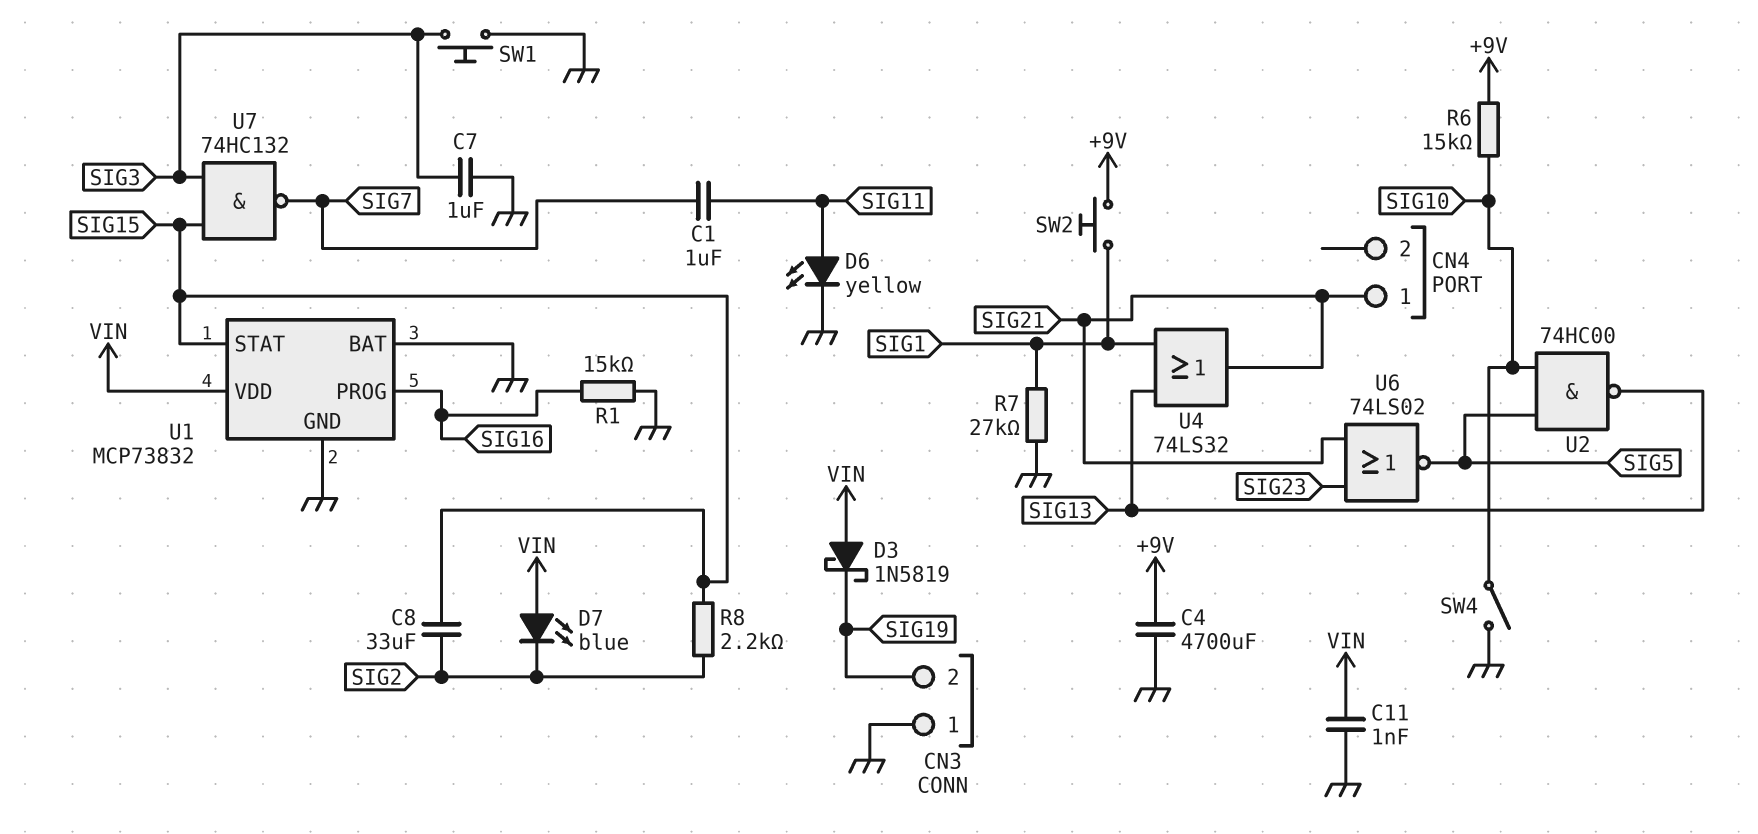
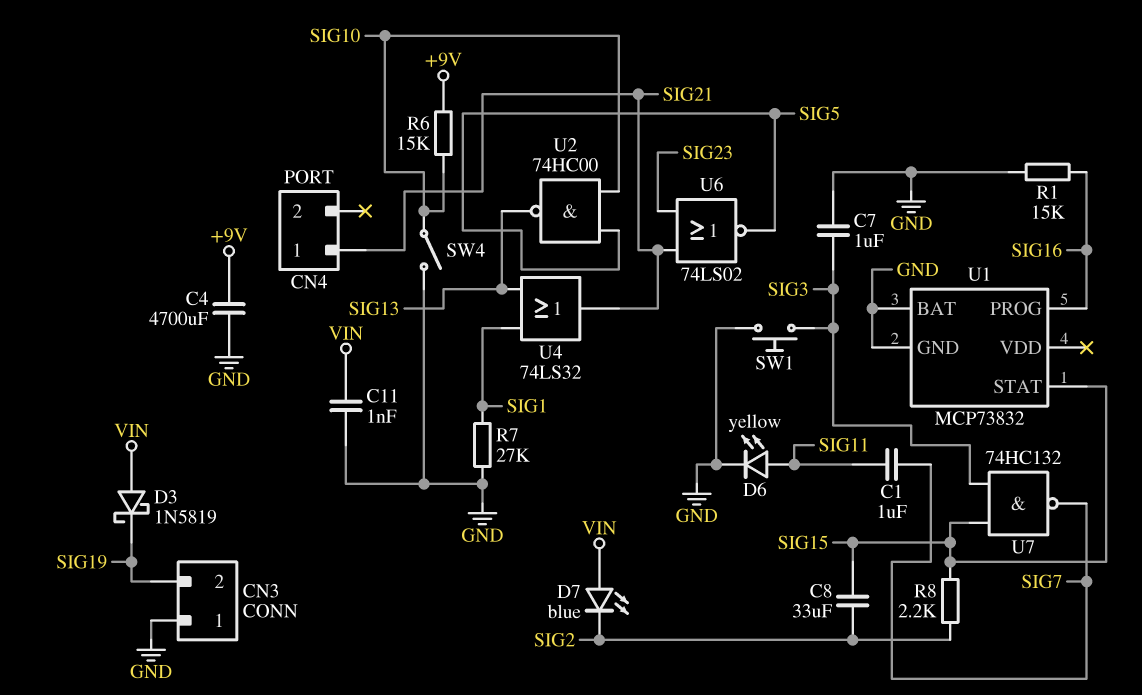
SW2: button (+9V, SIG1) -> none
U1 pin VDD: VIN -> none

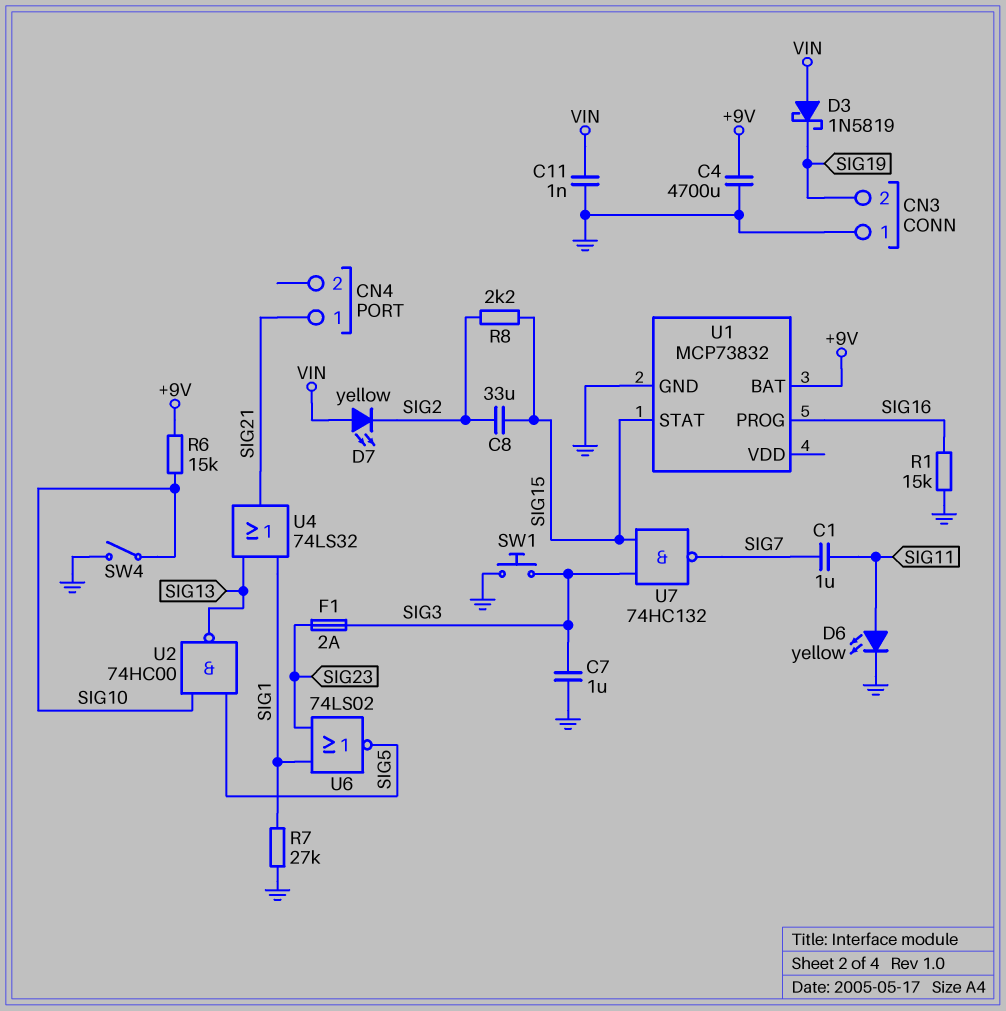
D7: LED blue (A VIN, K SIG2) -> LED yellow (A VIN, K SIG2)
F1: none -> 2A (SIG3, SIG23)
U1 pin BAT: GND -> +9V
U6: NOR 74LS02 (in SIG21, in SIG23, out SIG5) -> NOR 74LS02 (in SIG1, in SIG23, out SIG5)

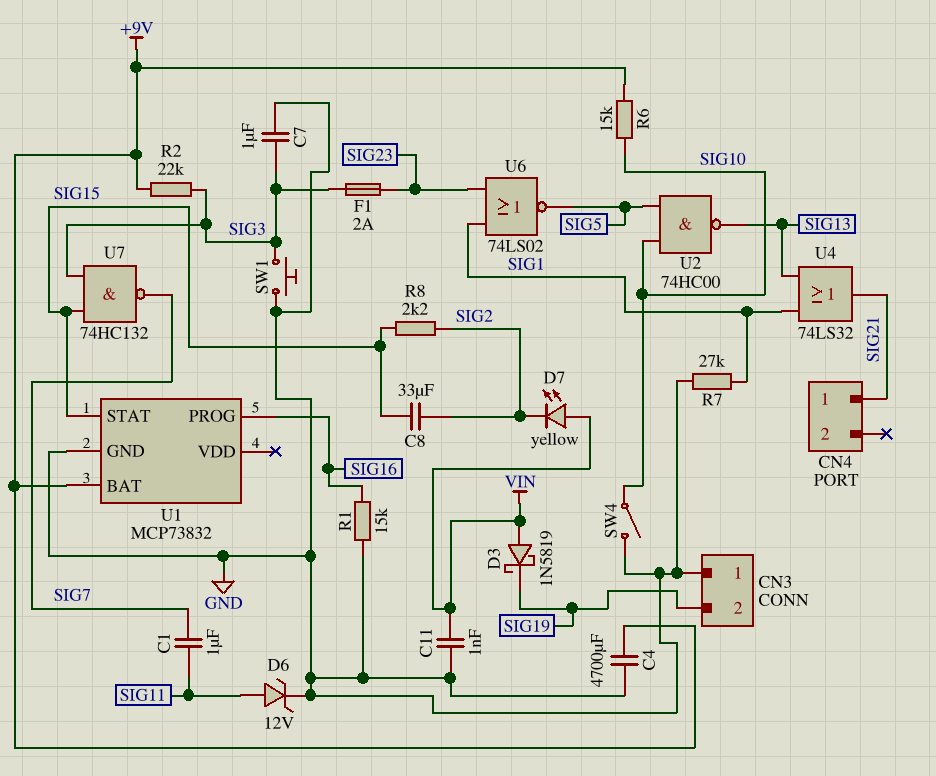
D6: LED yellow (A SIG11, K GND) -> zener 12V (A SIG11, K GND)
R2: none -> 22k (+9V, SIG3)

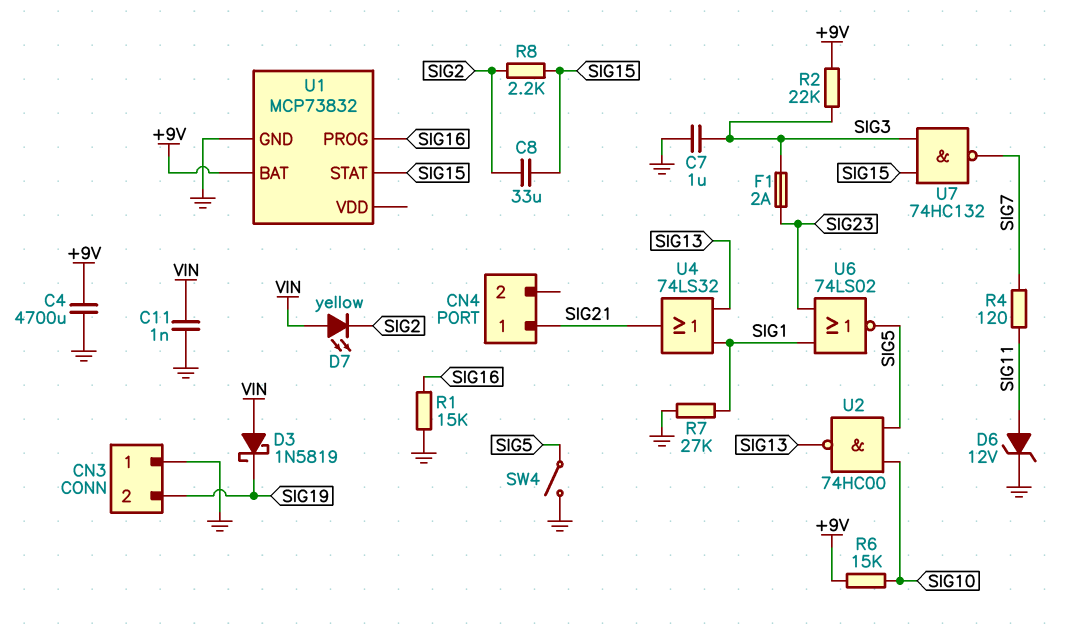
C1: 1uF (SIG7, SIG11) -> none
R4: none -> 120 (SIG7, SIG11)
SW1: button (GND, SIG3) -> none
SW4: switch (GND, SIG10) -> switch (GND, SIG5)

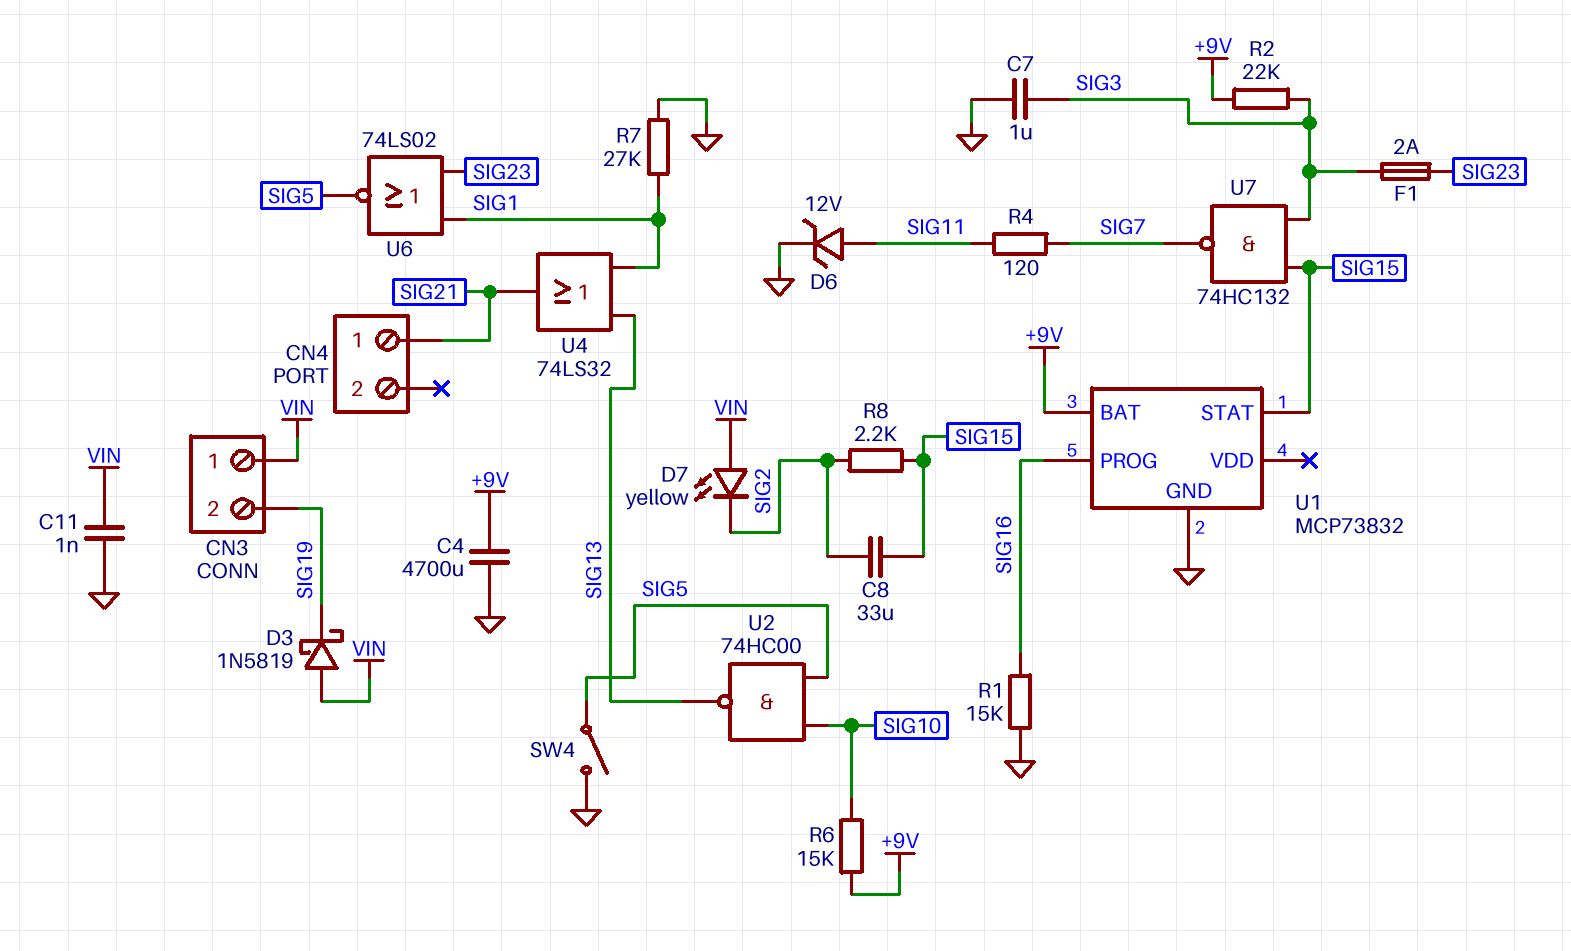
CN3 pin 1: GND -> VIN

